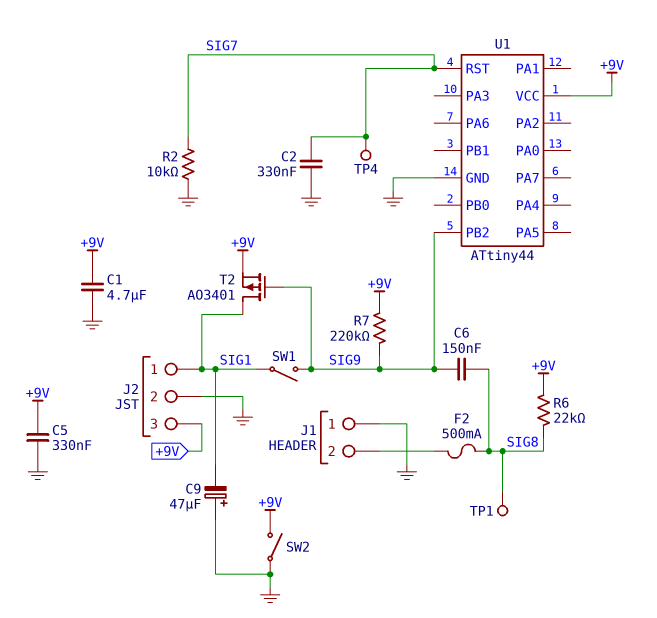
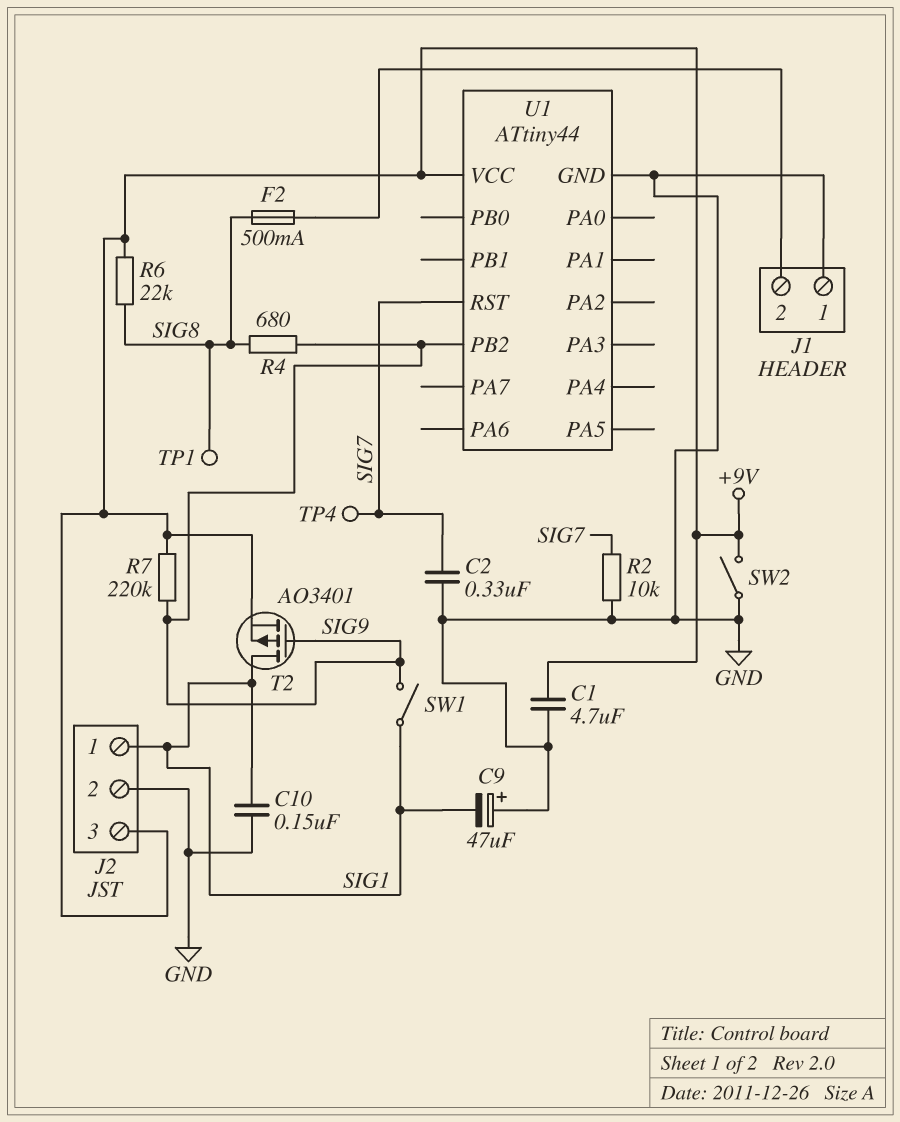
C5: 330nF (+9V, GND) -> none
C6: 150nF (SIG8, SIG9) -> none
C10: none -> 150nF (GND, SIG1)
R4: none -> 680 (SIG8, SIG9)

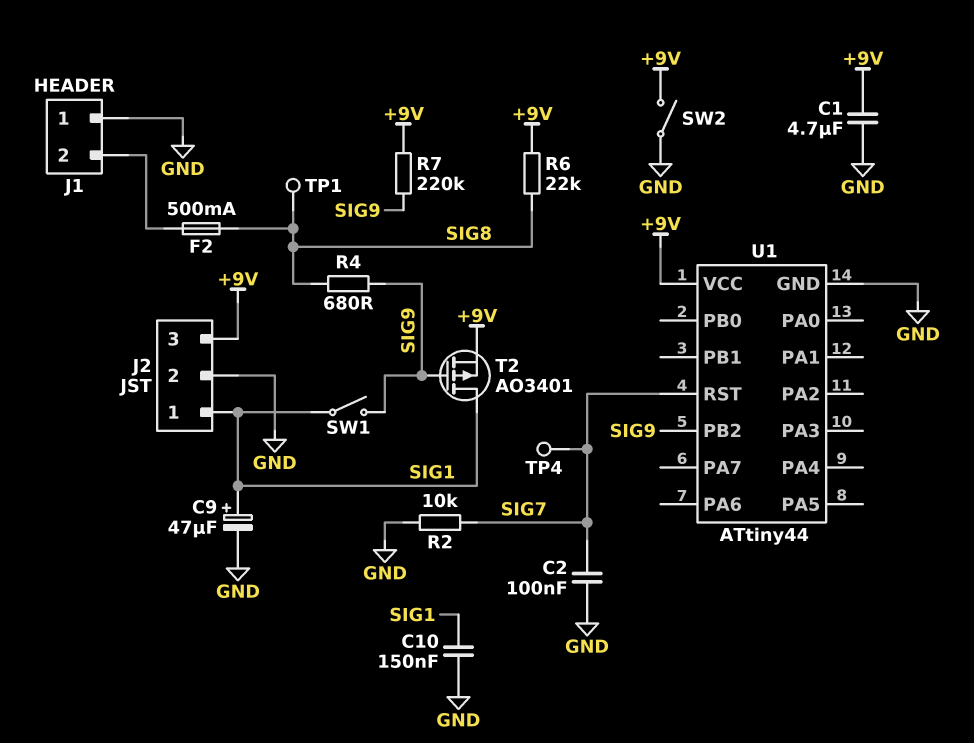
C2: 330nF (GND, SIG7) -> 100nF (GND, SIG7)
C9: 47uF (plus GND, minus SIG1) -> 47uF (plus SIG1, minus GND)

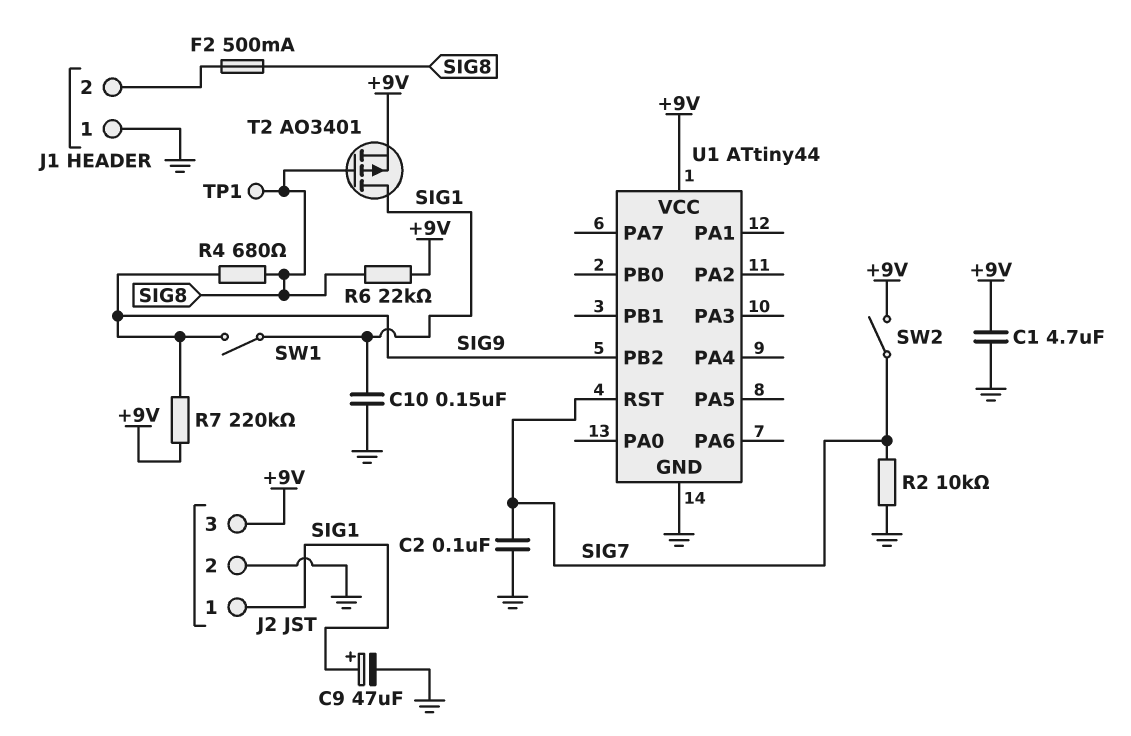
SW2: switch (+9V, GND) -> switch (+9V, SIG7)
T2: PMOS AO3401 (G SIG9, D SIG1, S +9V) -> PMOS AO3401 (G SIG8, D SIG1, S +9V)
TP4: test point (SIG7) -> none

